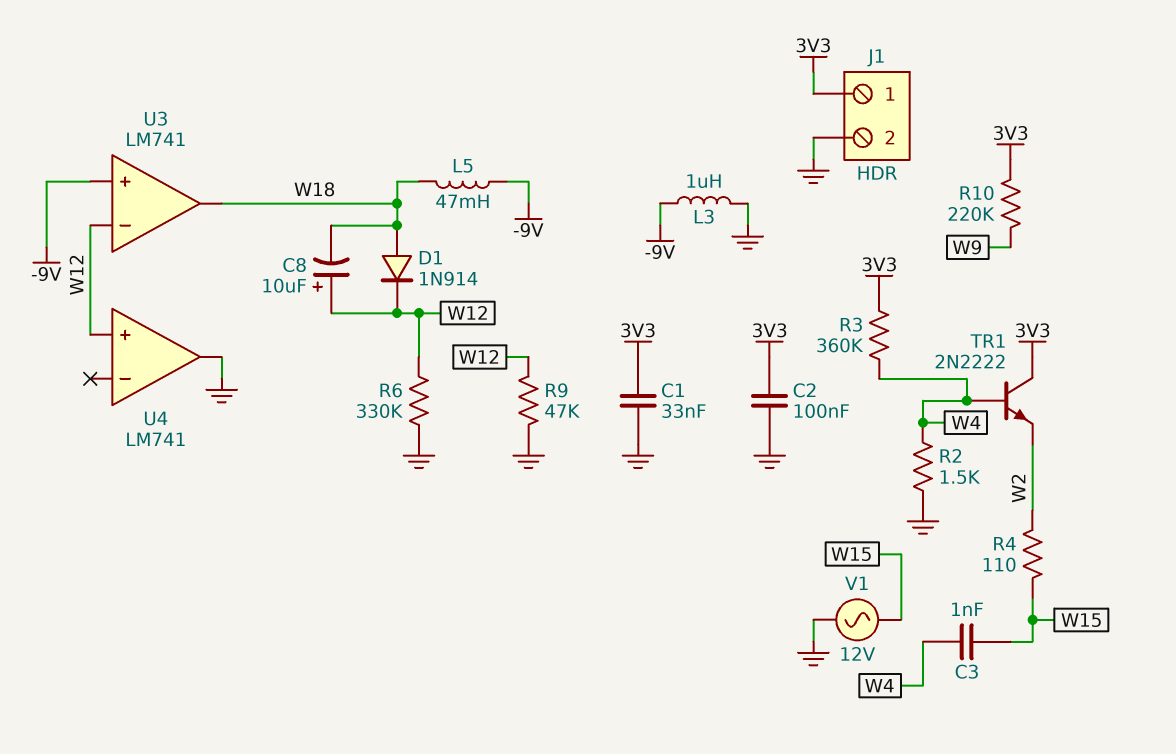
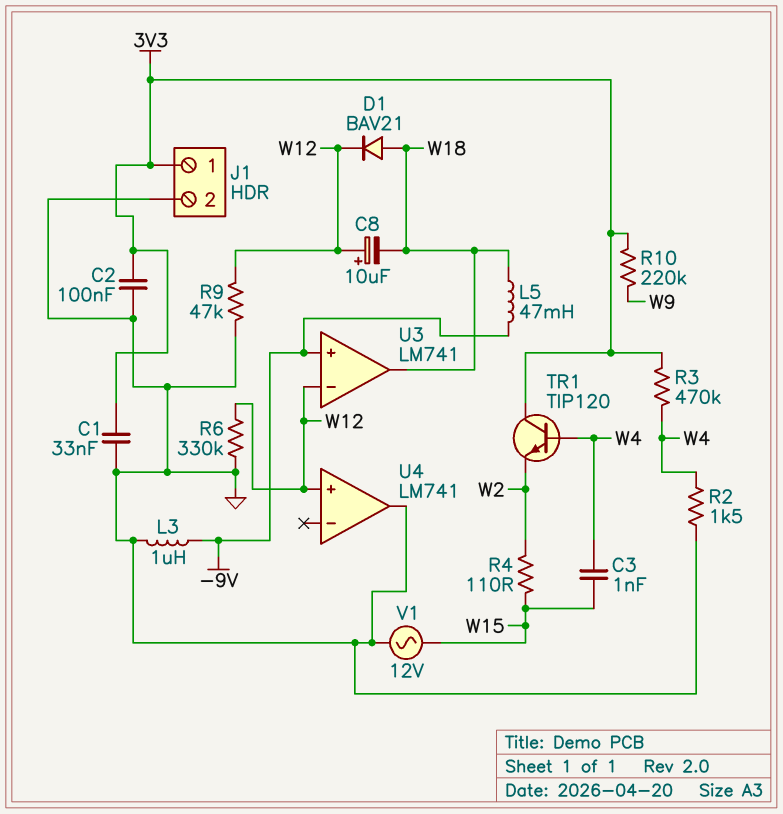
D1: diode 1N914 (A W18, K W12) -> diode BAV21 (A W18, K W12)
R3: 360k (3V3, W4) -> 470k (3V3, W4)
TR1: NPN 2N2222 (B W4, C 3V3, E W2) -> NPN TIP120 (B W4, C 3V3, E W2)

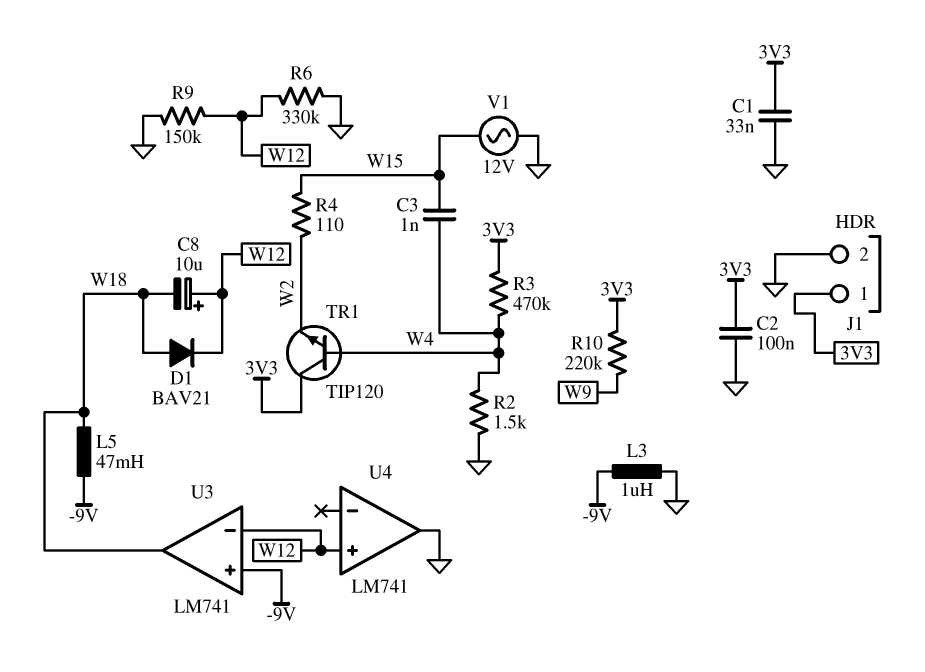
R9: 47k (GND, W12) -> 150k (GND, W12)

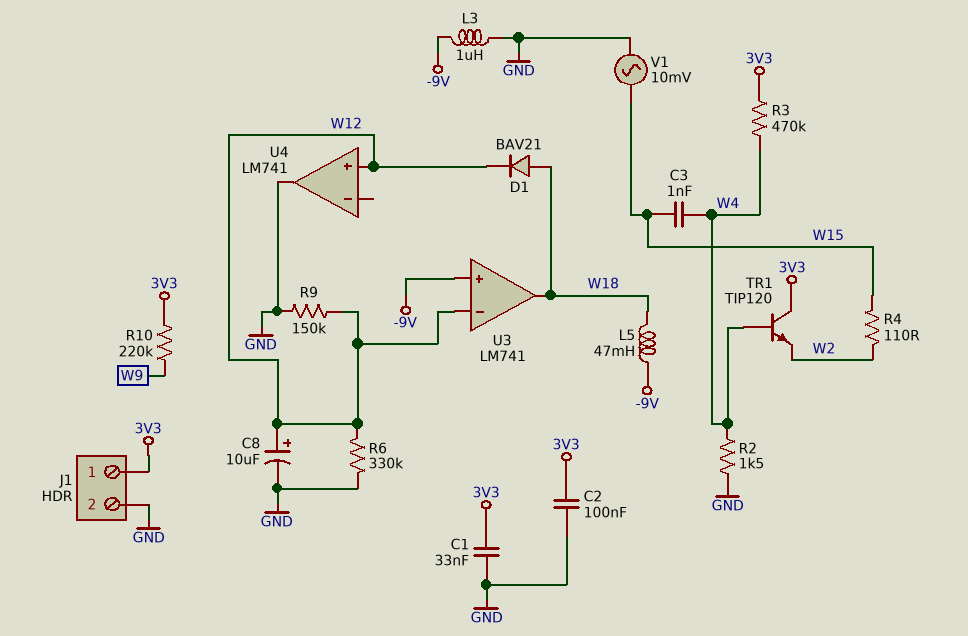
C8: 10uF (plus W12, minus W18) -> 10uF (plus W12, minus GND)
V1: AC 12V (GND, W15) -> AC 10mV (GND, W15)

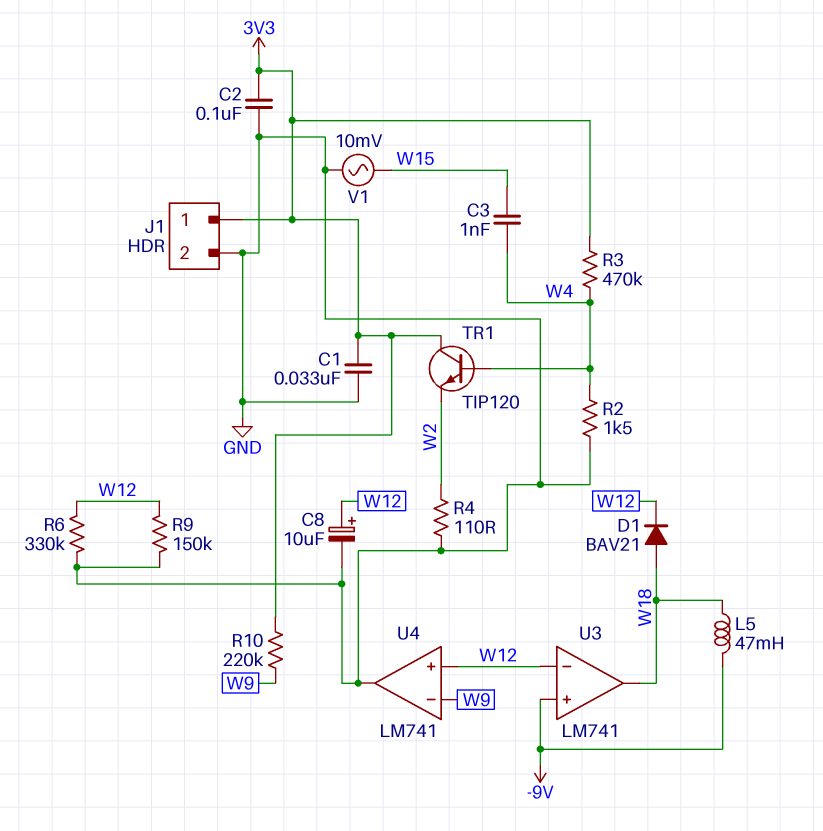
L3: 1uH (-9V, GND) -> none
R4: 110 (W2, W15) -> 110 (GND, W2)
U4 pin in-: none -> W9

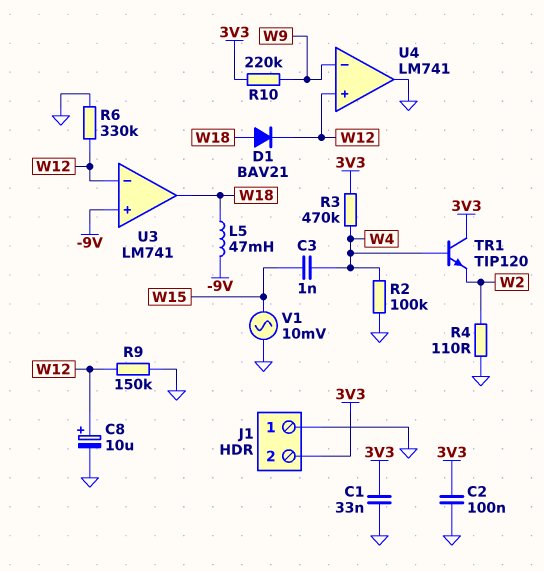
J1 pin 1: 3V3 -> GND
J1 pin 2: GND -> 3V3
R2: 1.5k (GND, W4) -> 100k (GND, W4)

